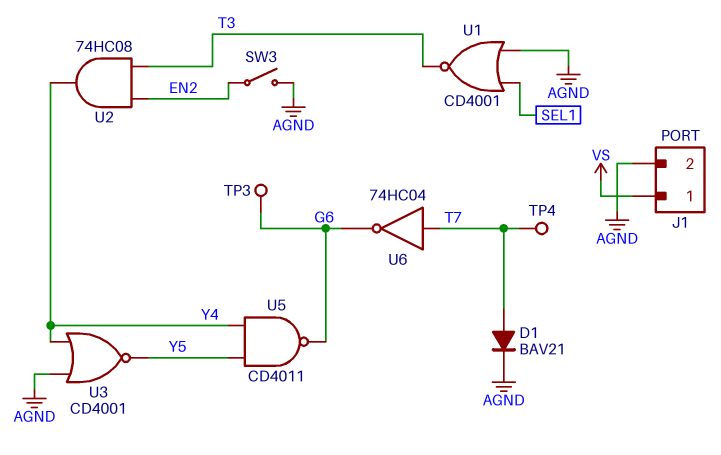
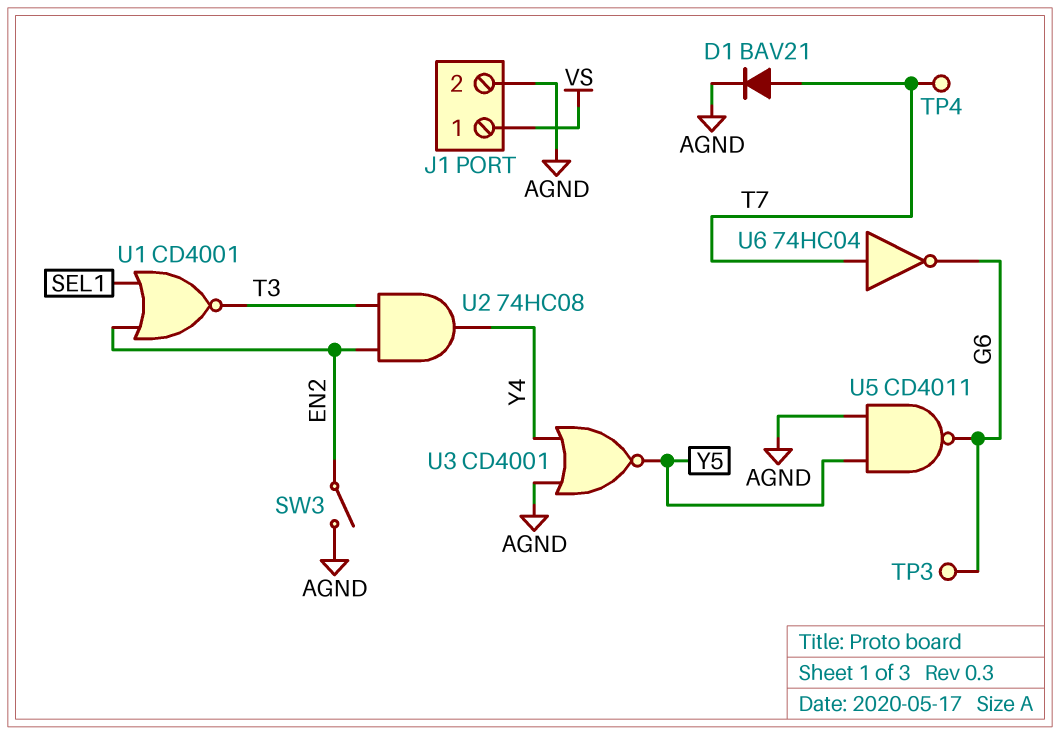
U1: NOR CD4001 (in AGND, in SEL1, out T3) -> NOR CD4001 (in EN2, in SEL1, out T3)
U5: NAND CD4011 (in Y4, in Y5, out G6) -> NAND CD4011 (in AGND, in Y5, out G6)

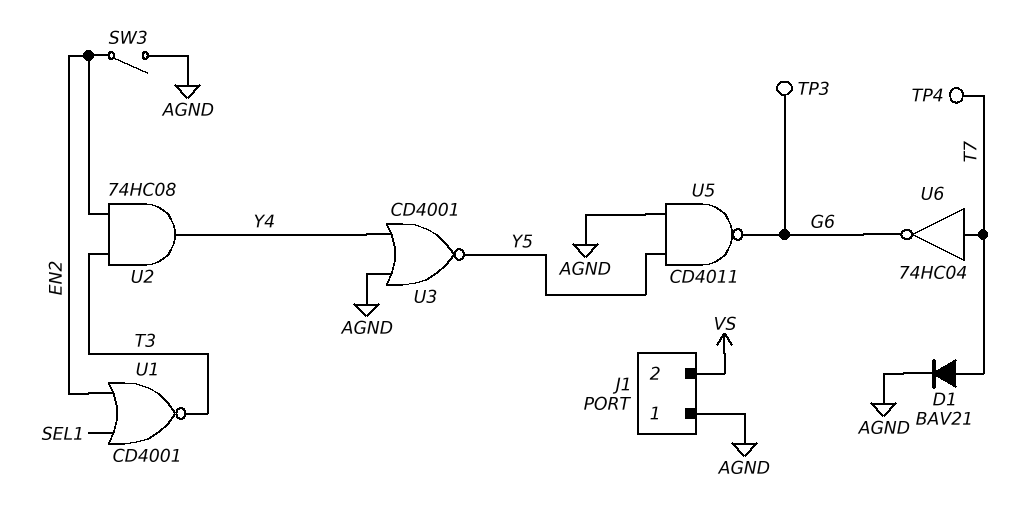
J1 pin 1: VS -> AGND
J1 pin 2: AGND -> VS

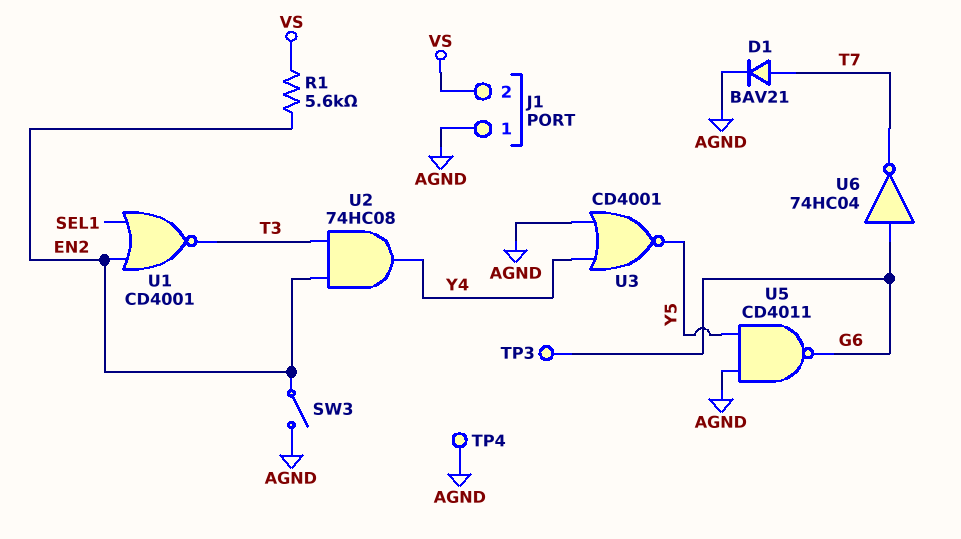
R1: none -> 5.6k (EN2, VS)
TP4: test point (T7) -> test point (AGND)
U6: NOT 74HC04 (in T7, out G6) -> NOT 74HC04 (in G6, out T7)

